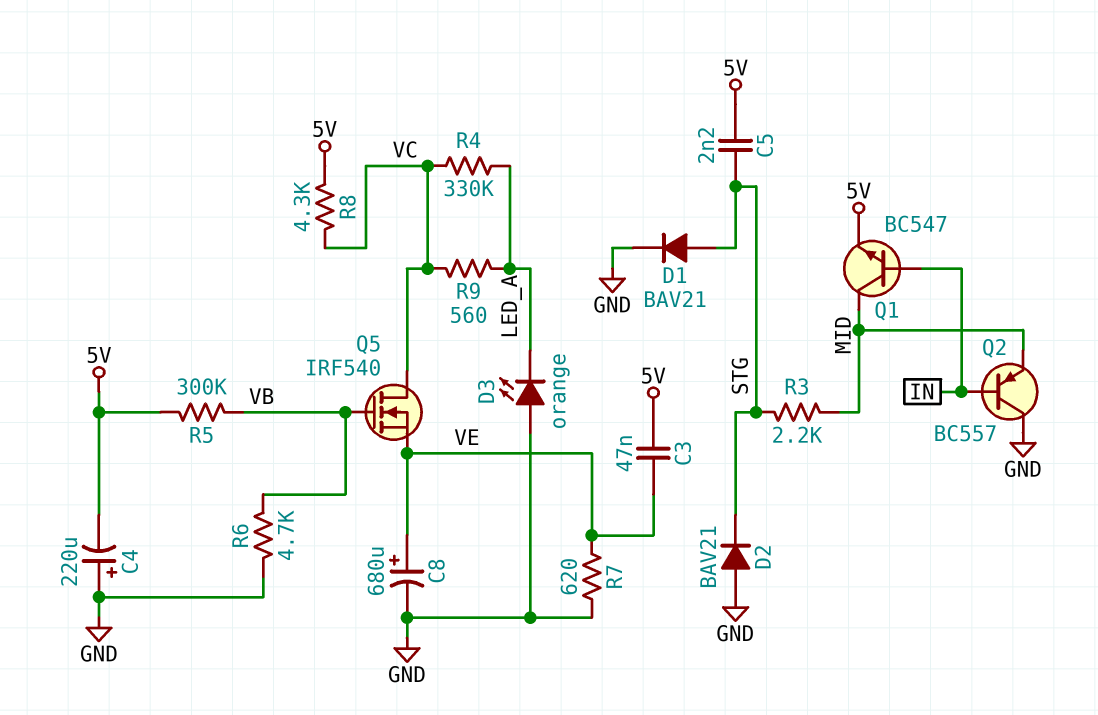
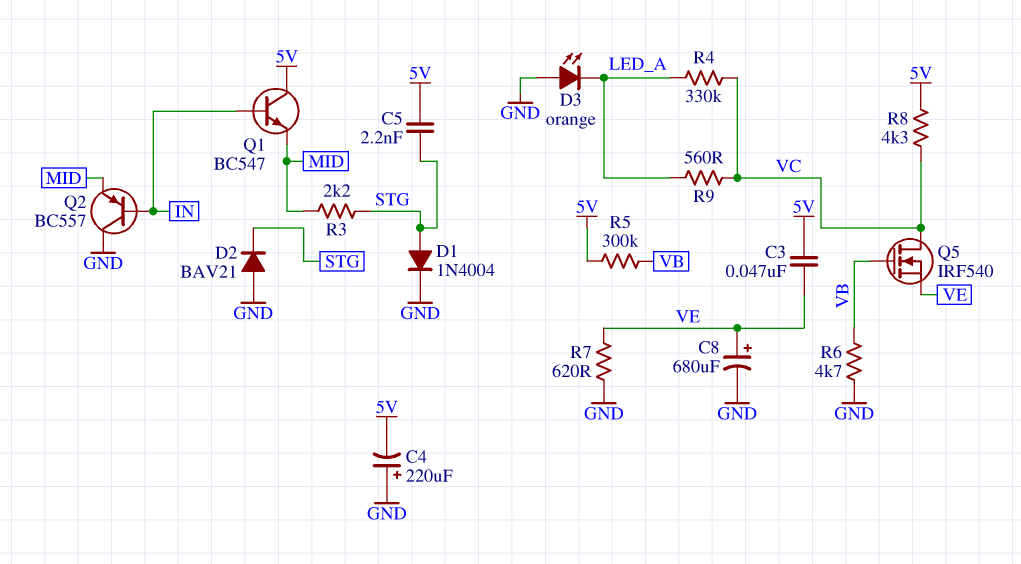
D1: diode BAV21 (A STG, K GND) -> diode 1N4004 (A STG, K GND)
Q1: NPN BC547 (B IN, C MID, E 5V) -> NPN BC547 (B IN, C 5V, E MID)

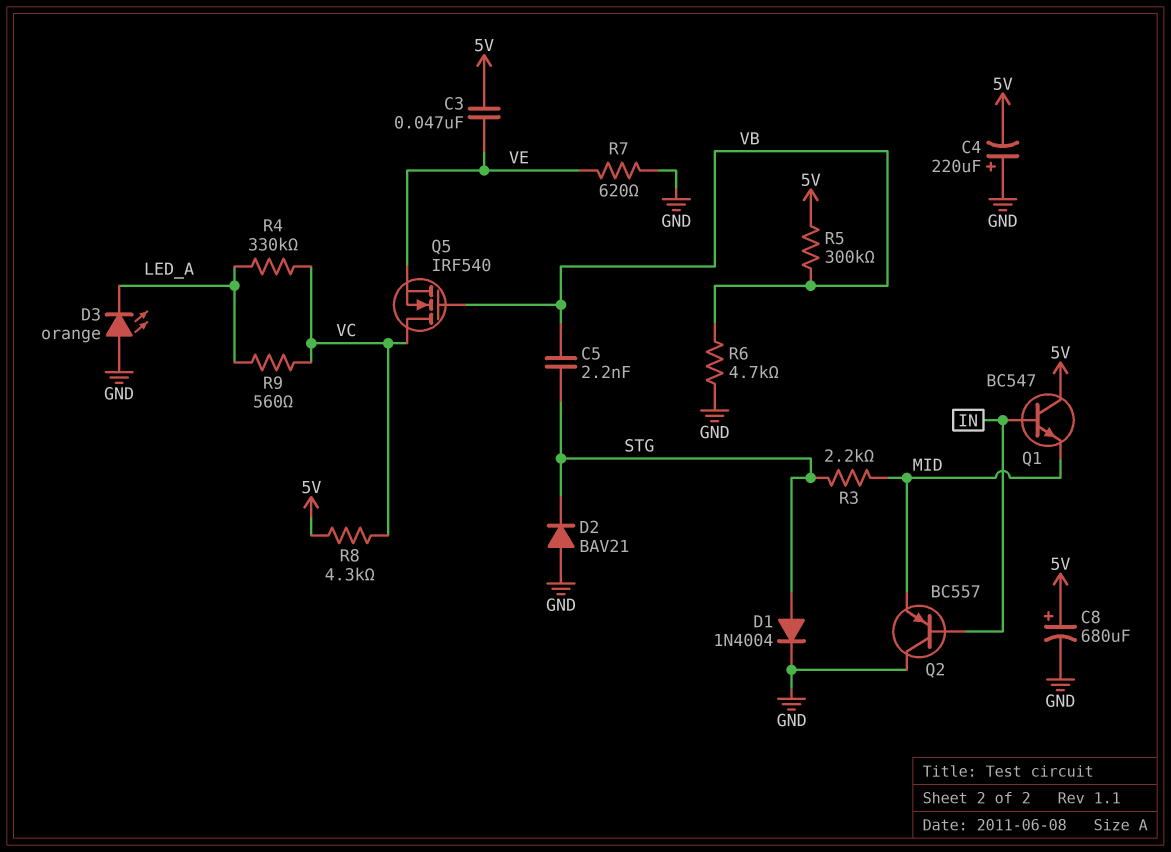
C5: 2.2nF (5V, STG) -> 2.2nF (STG, VB)
C8: 680uF (plus VE, minus GND) -> 680uF (plus 5V, minus GND)

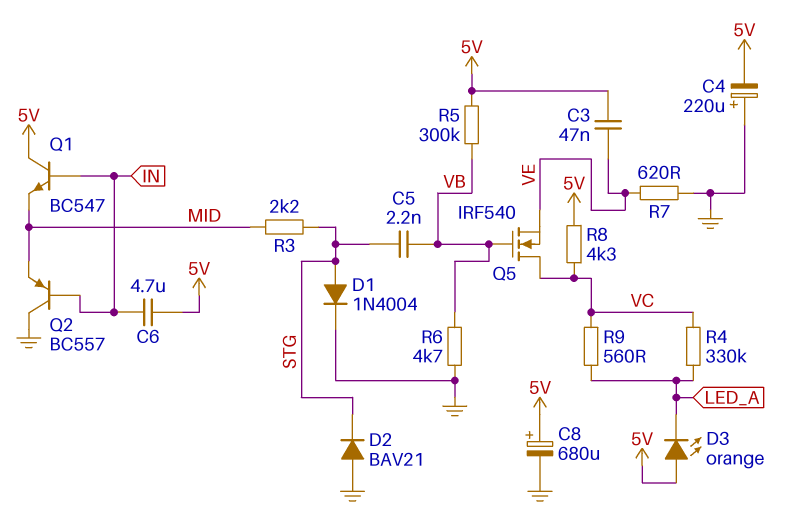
C6: none -> 4.7uF (5V, IN)
D3: LED orange (A GND, K LED_A) -> LED orange (A 5V, K LED_A)

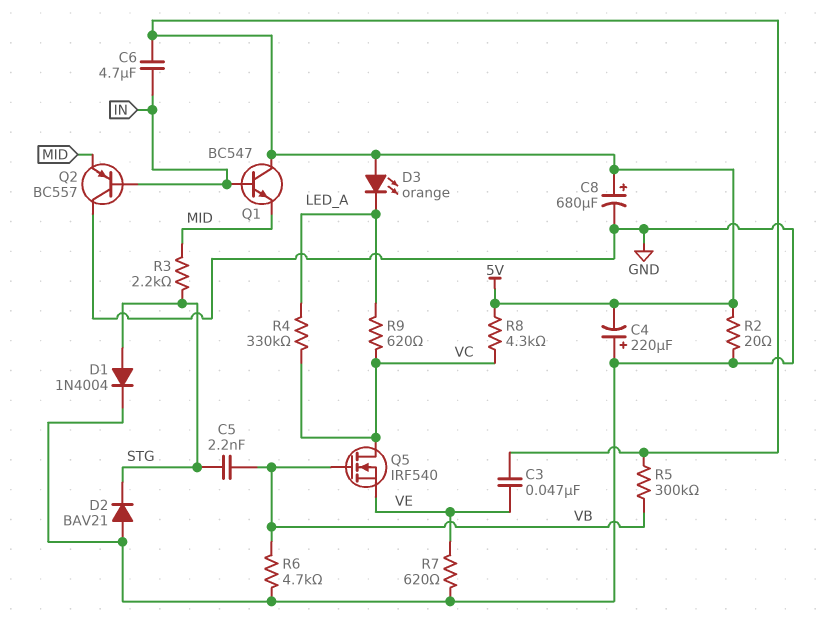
R2: none -> 20 (5V, GND)
R9: 560 (LED_A, VC) -> 620 (LED_A, VC)

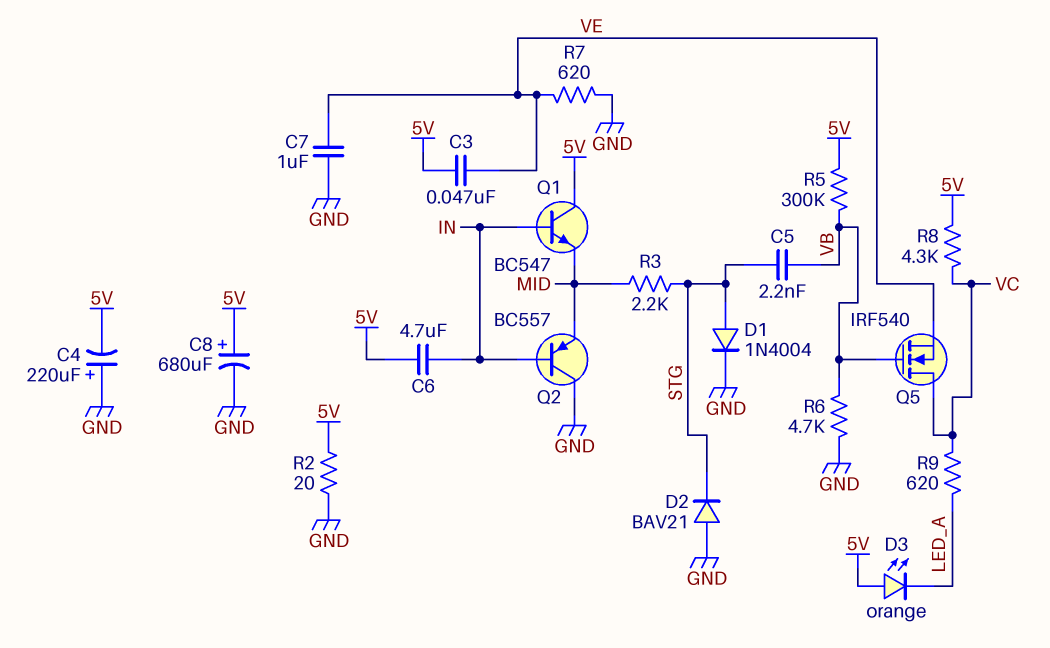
C7: none -> 1uF (GND, VE)
R4: 330k (LED_A, VC) -> none

